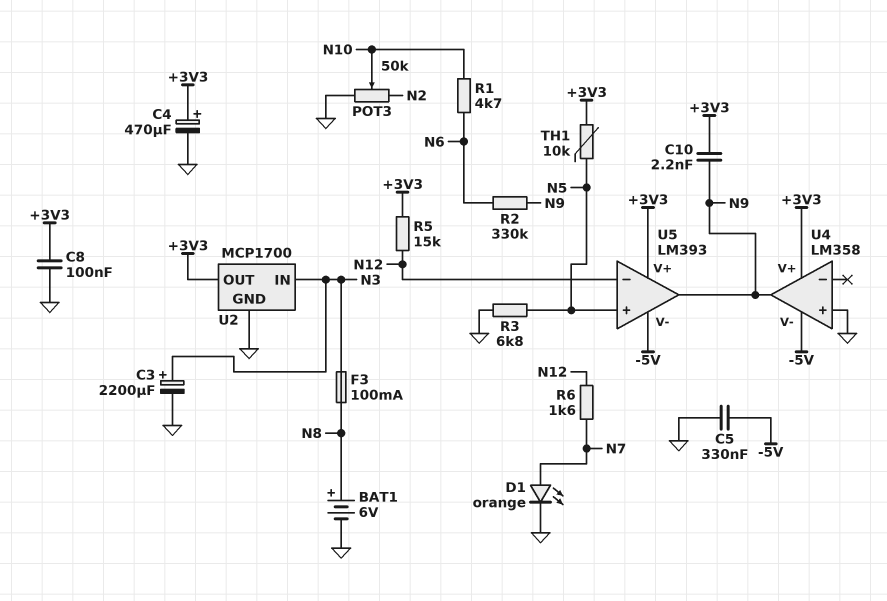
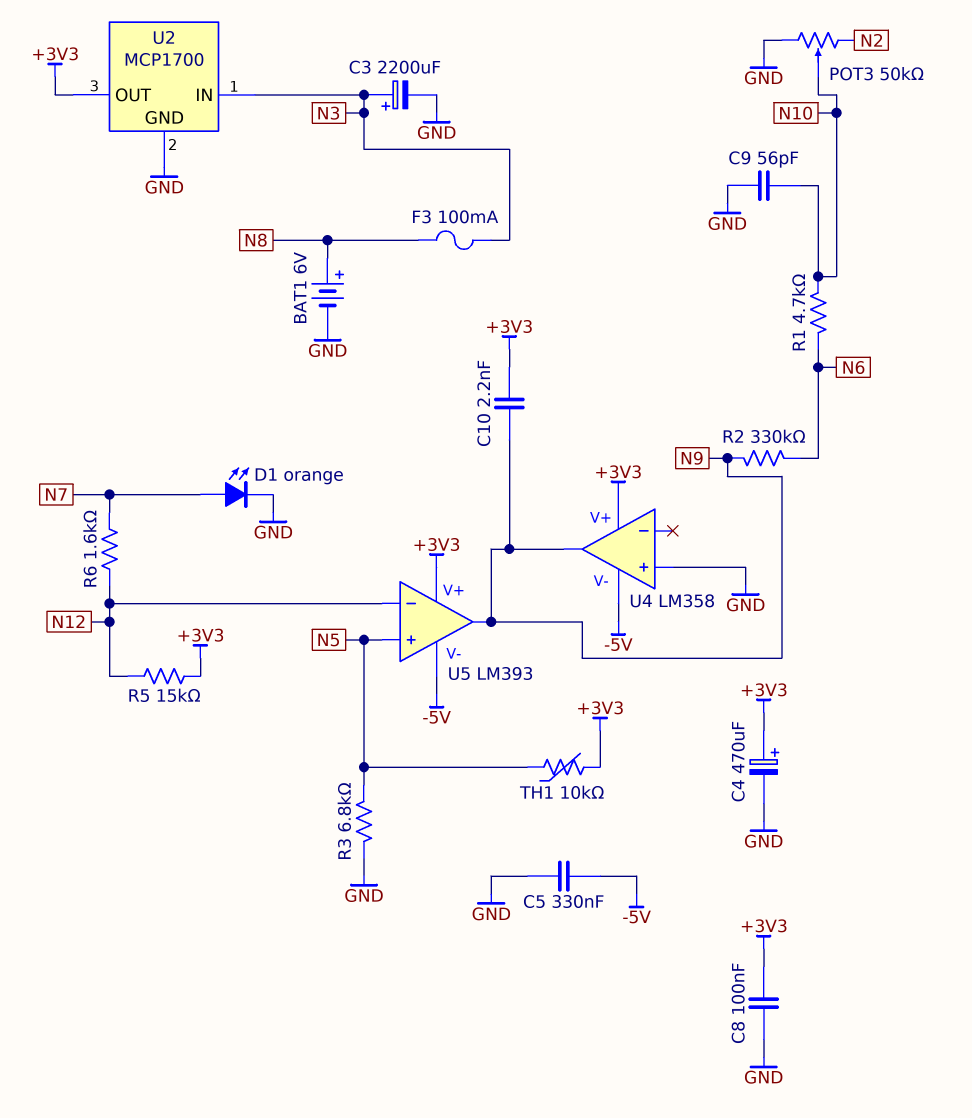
C9: none -> 56pF (GND, N10)

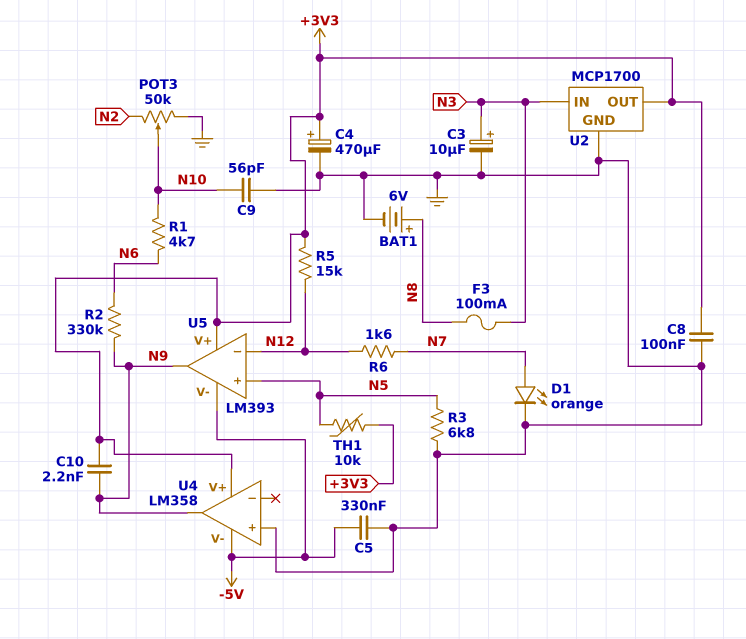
C3: 2200uF (plus N3, minus GND) -> 10uF (plus N3, minus GND)

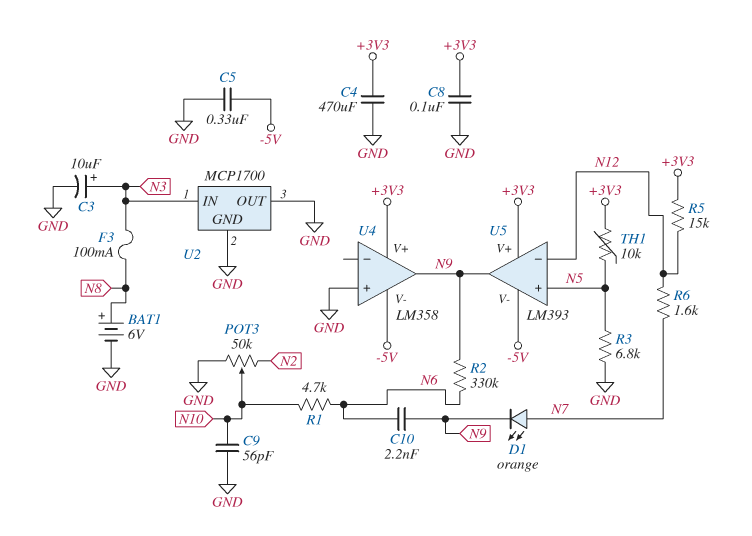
C4: 470uF (plus +3V3, minus GND) -> 470uF (+3V3, GND)
C10: 2.2nF (+3V3, N9) -> 2.2nF (N6, N9)
D1: LED orange (A N7, K GND) -> LED orange (A N7, K N9)
U2 pin OUT: +3V3 -> GND

